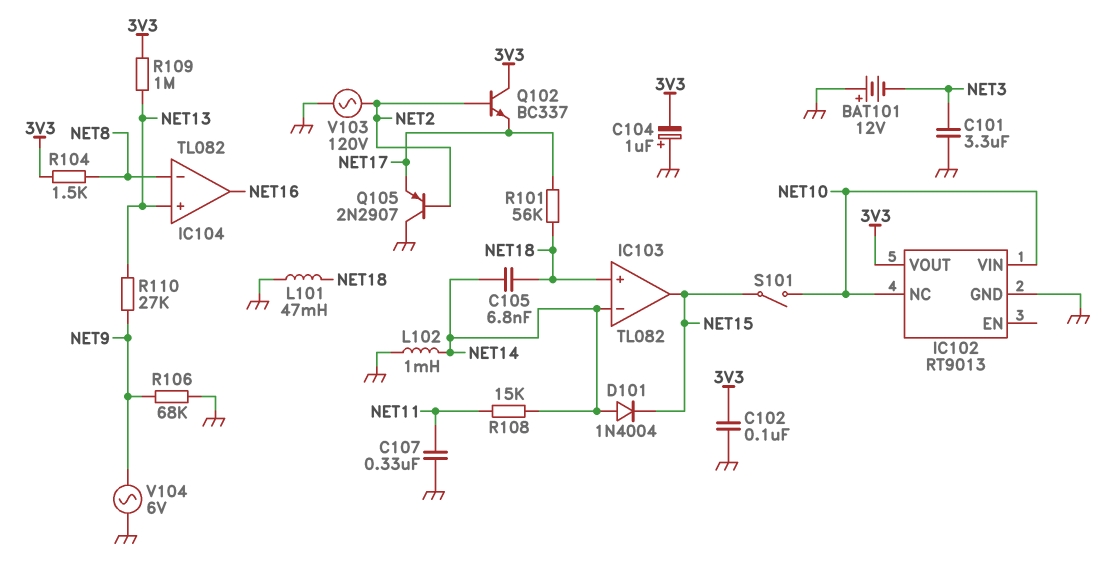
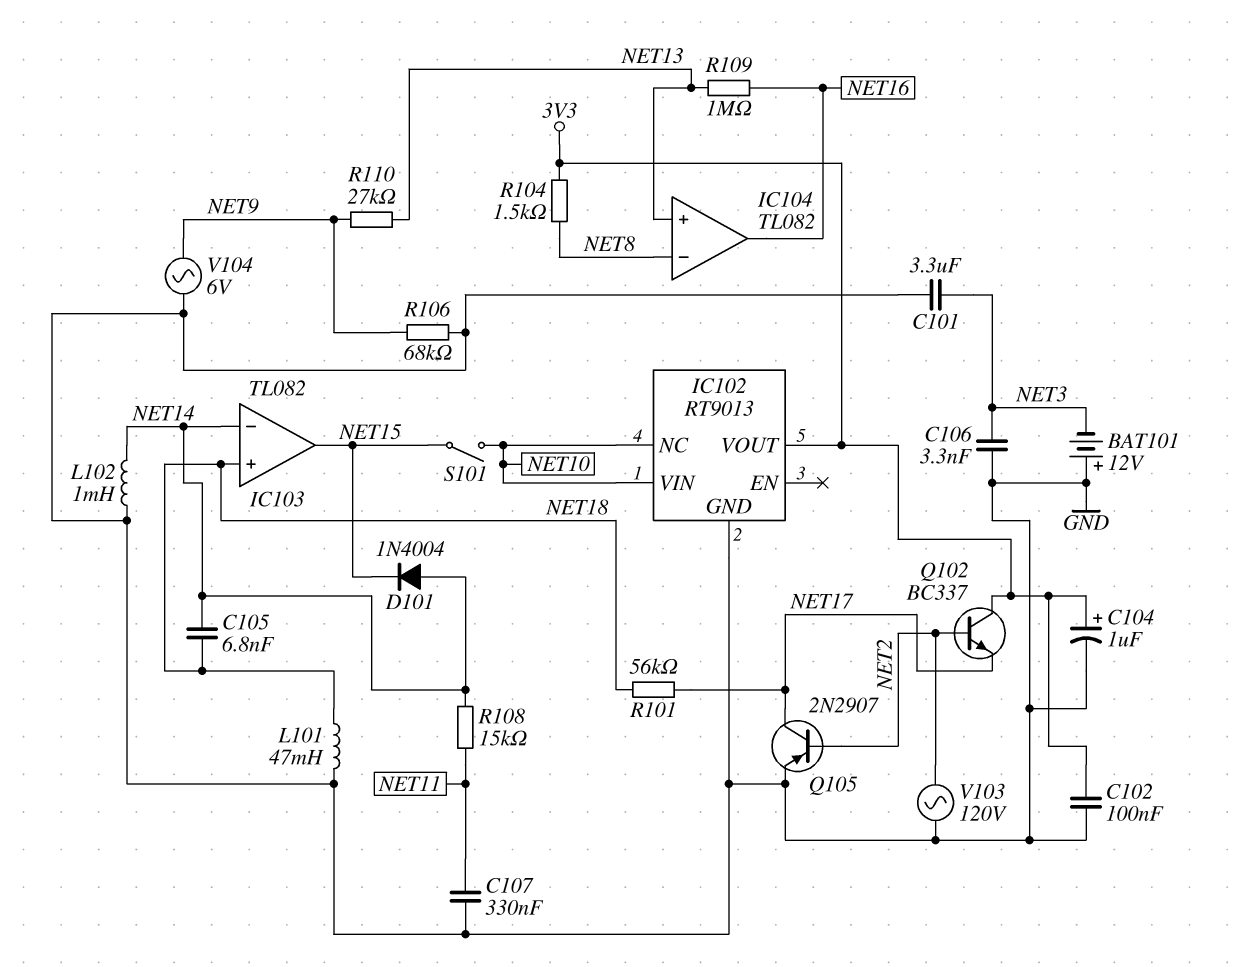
C104: 1uF (plus GND, minus 3V3) -> 1uF (plus 3V3, minus GND)
C106: none -> 3.3nF (GND, NET3)
Q105: PNP 2N2907 (B NET2, C GND, E NET17) -> PNP 2N2907 (B NET2, C NET17, E GND)
R109: 1M (3V3, NET13) -> 1M (NET13, NET16)

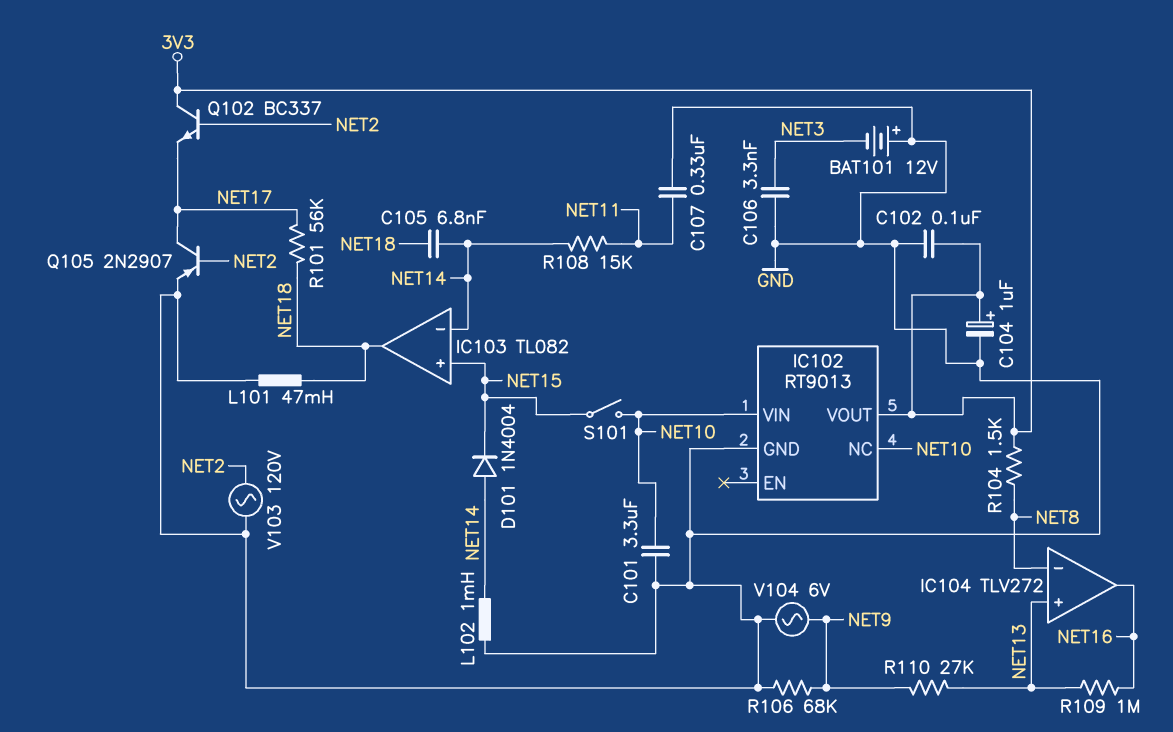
C101: 3.3uF (GND, NET3) -> 3.3uF (GND, NET10)
IC103 pin in+: NET18 -> NET15
IC103 pin out: NET15 -> NET18
IC104: TL082 -> TLV272

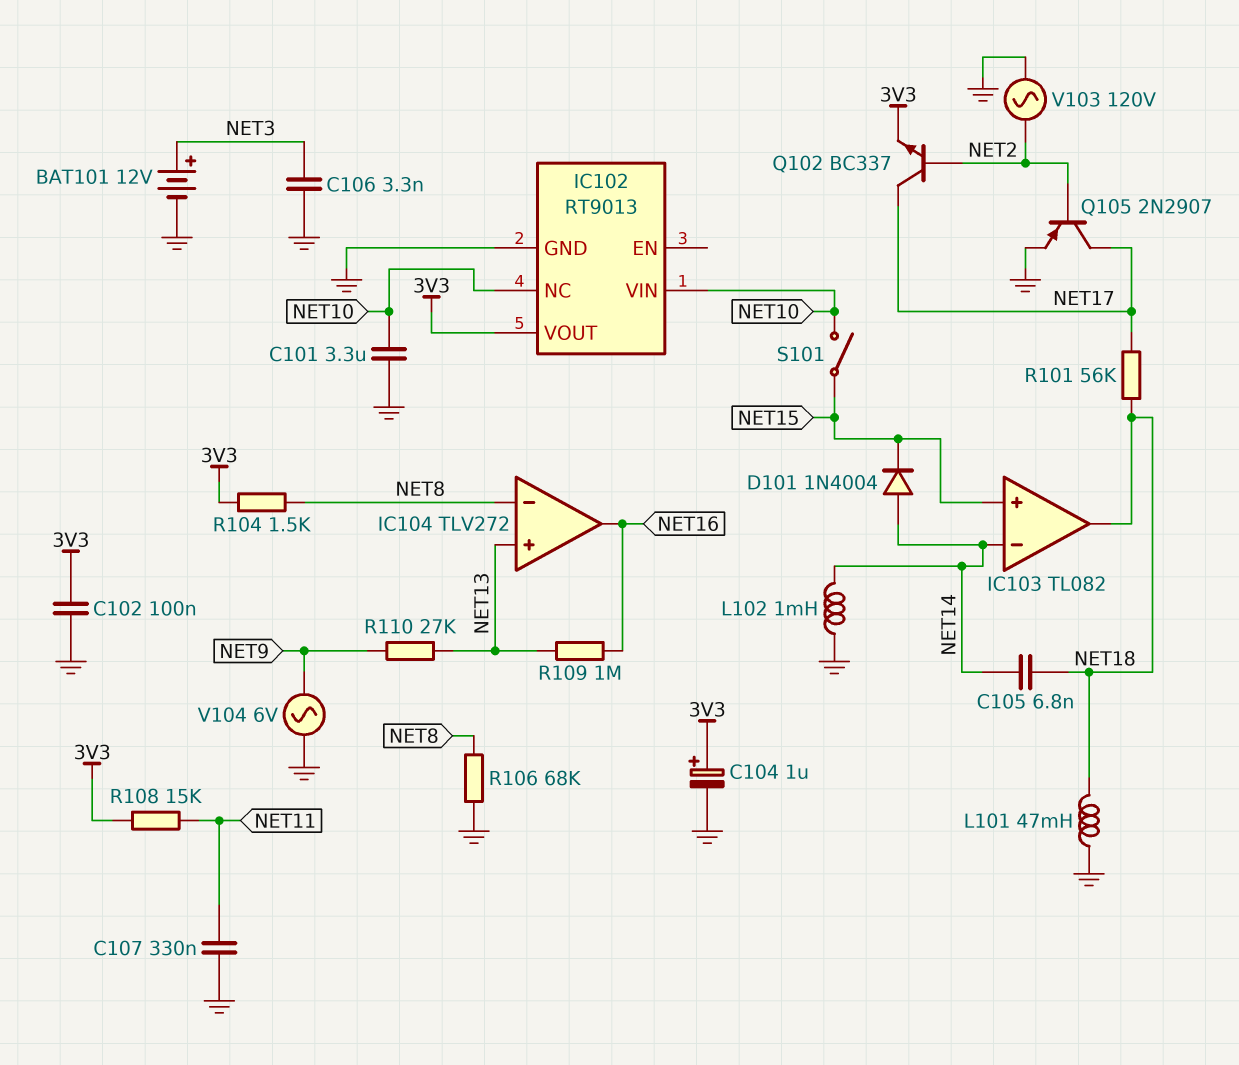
BAT101: 12V (plus GND, minus NET3) -> 12V (plus NET3, minus GND)
Q102: NPN BC337 (B NET2, C 3V3, E NET17) -> NPN BC337 (B NET2, C NET17, E 3V3)
R106: 68k (GND, NET9) -> 68k (GND, NET8)
R108: 15k (NET11, NET14) -> 15k (3V3, NET11)

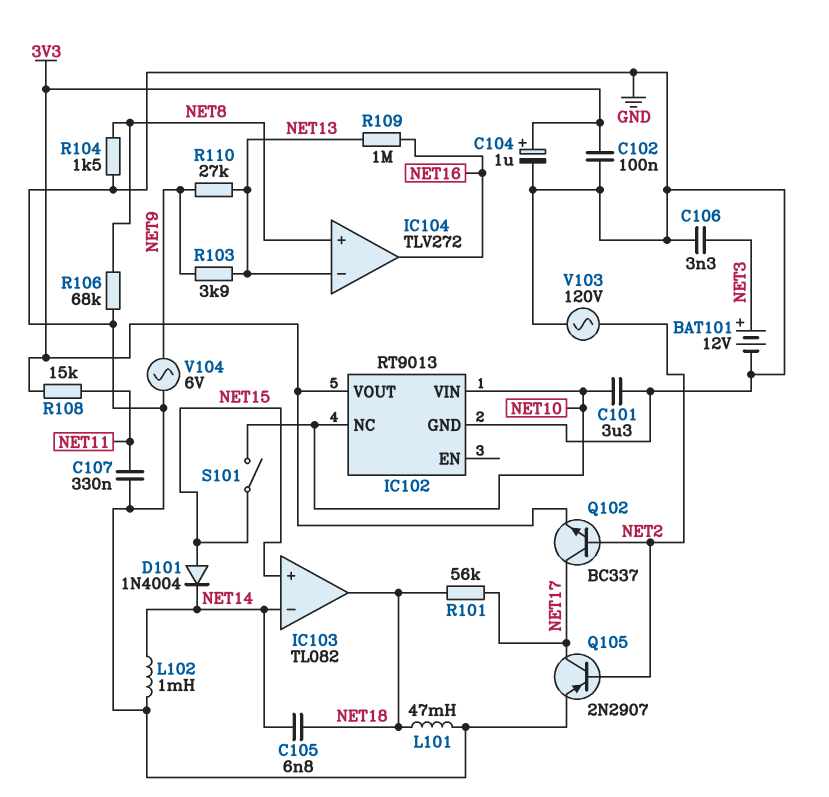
D101: diode 1N4004 (A NET14, K NET15) -> diode 1N4004 (A NET15, K NET14)
IC104 pin in+: NET13 -> NET8
IC104 pin in-: NET8 -> NET13
R103: none -> 3.9k (NET9, NET13)
R104: 1.5k (3V3, NET8) -> 1.5k (GND, NET8)

